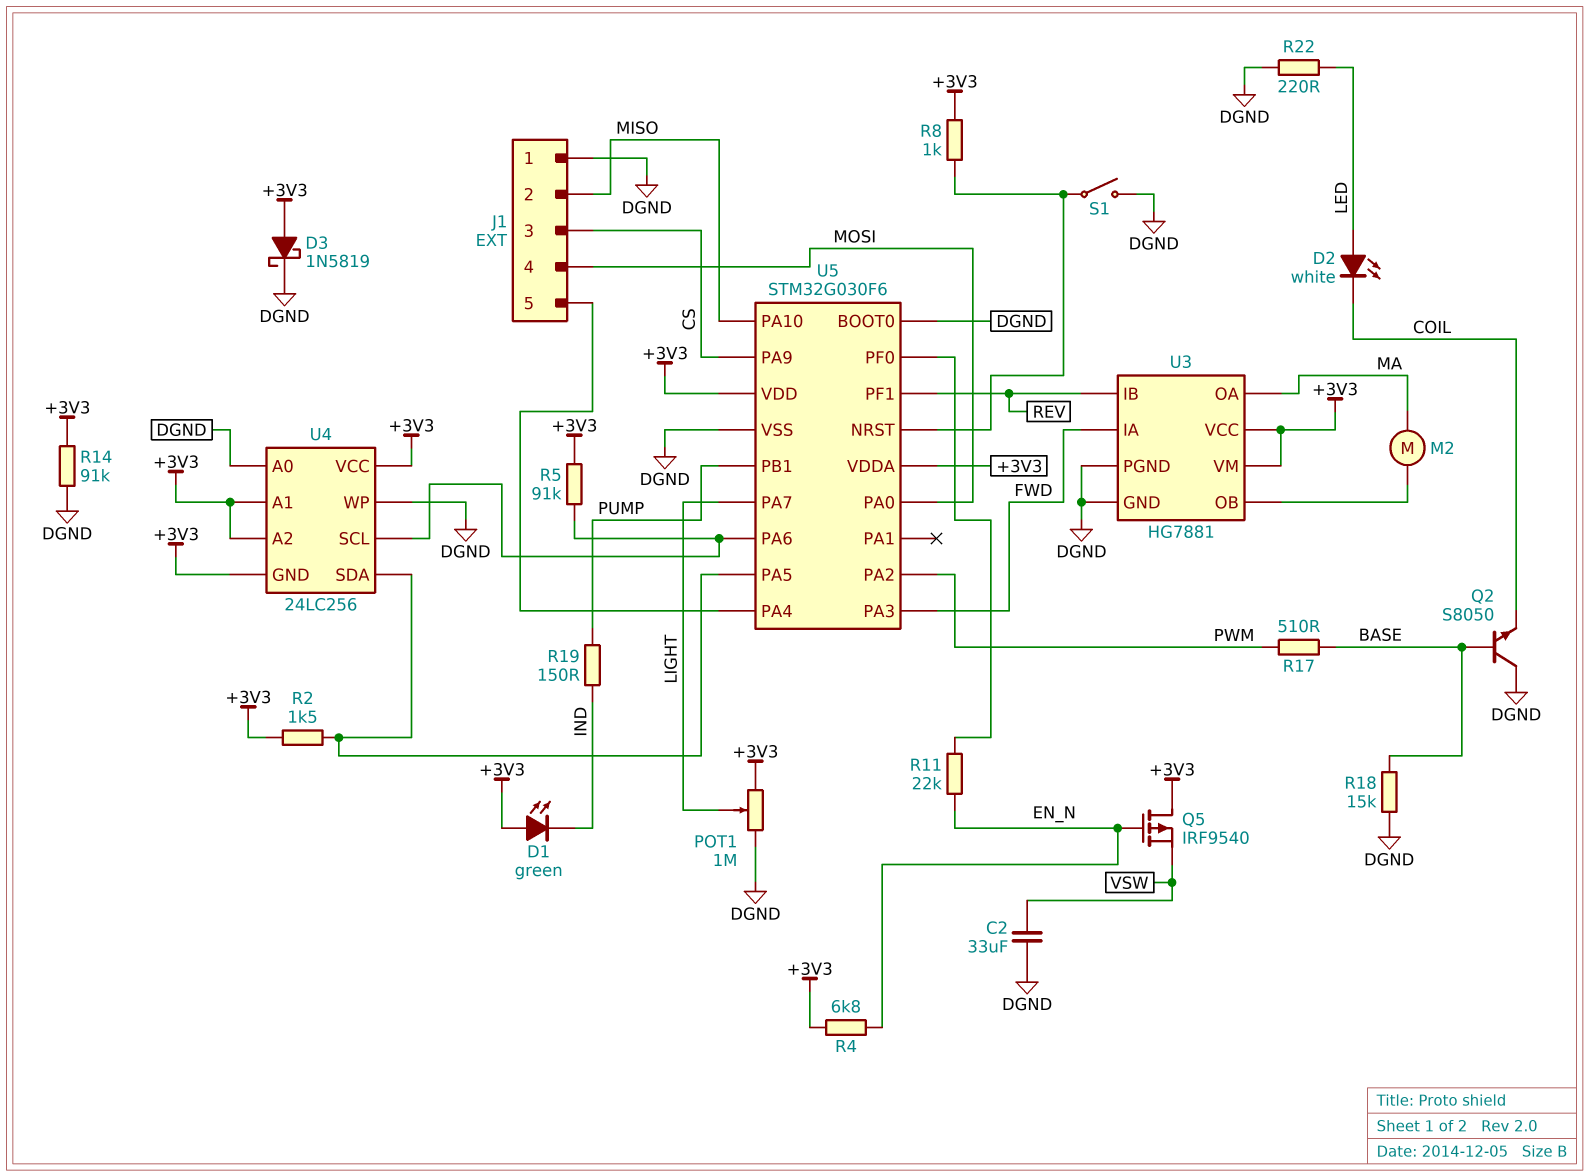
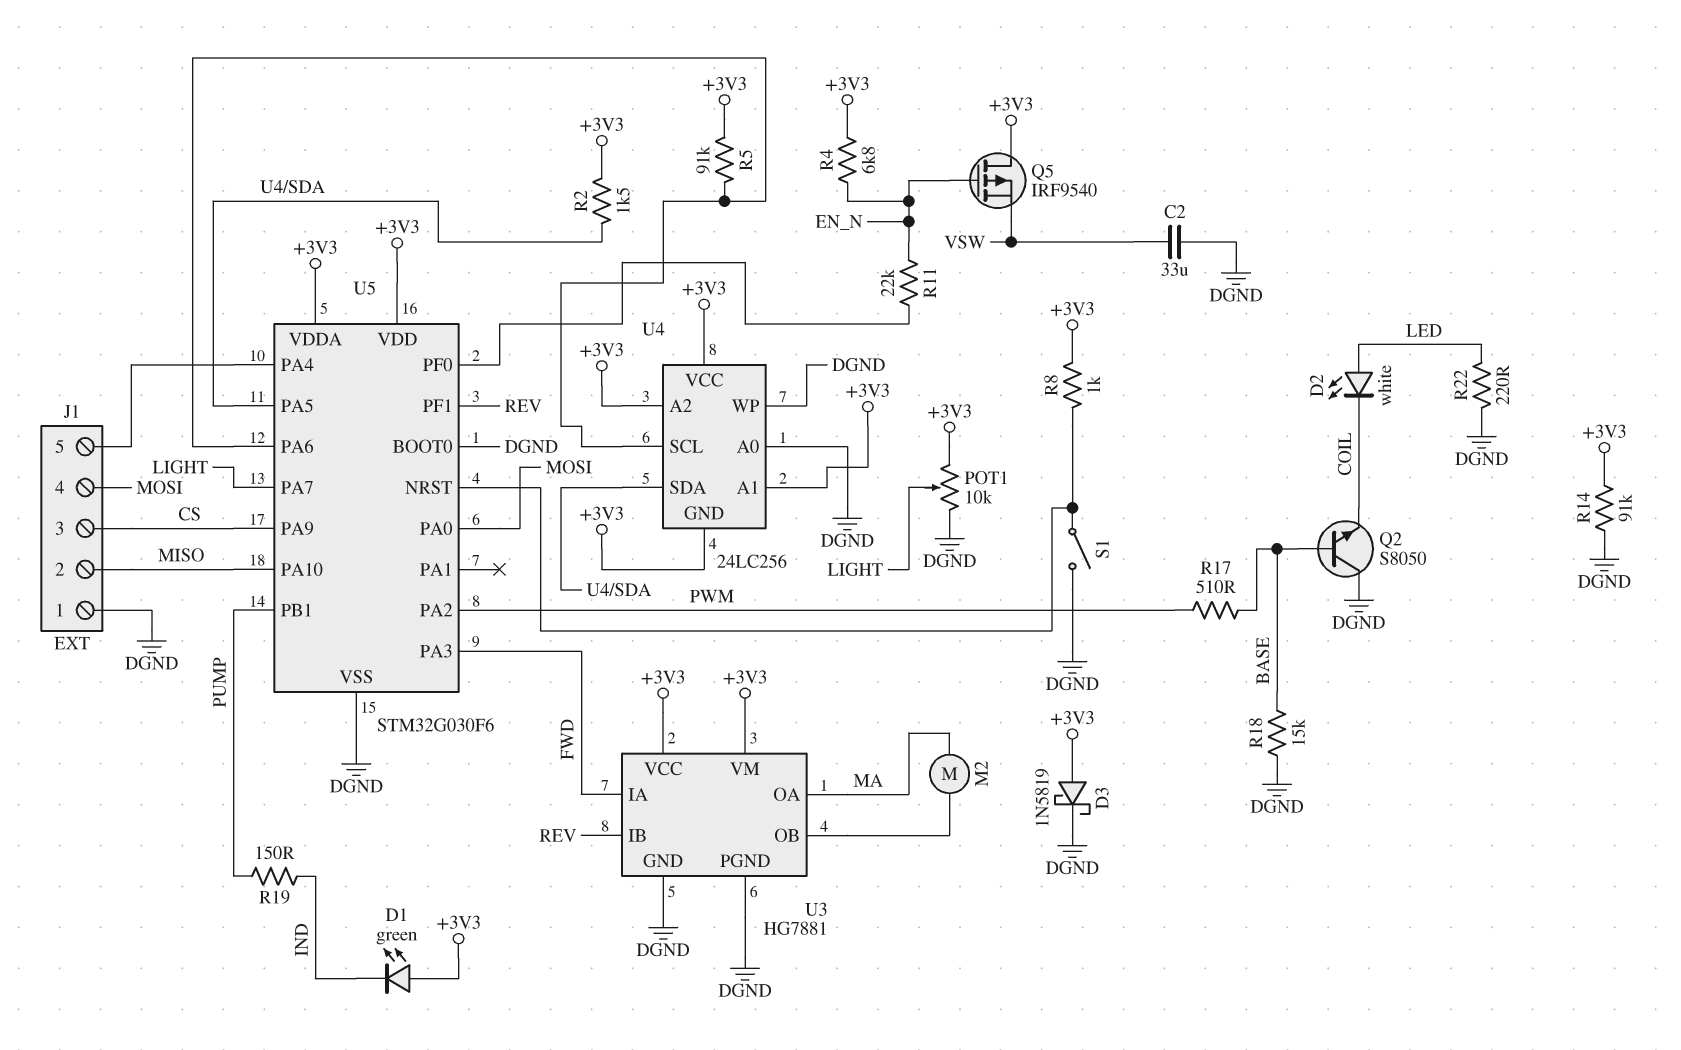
POT1: 1M (+3V3, DGND, wiper LIGHT) -> 10k (+3V3, DGND, wiper LIGHT)

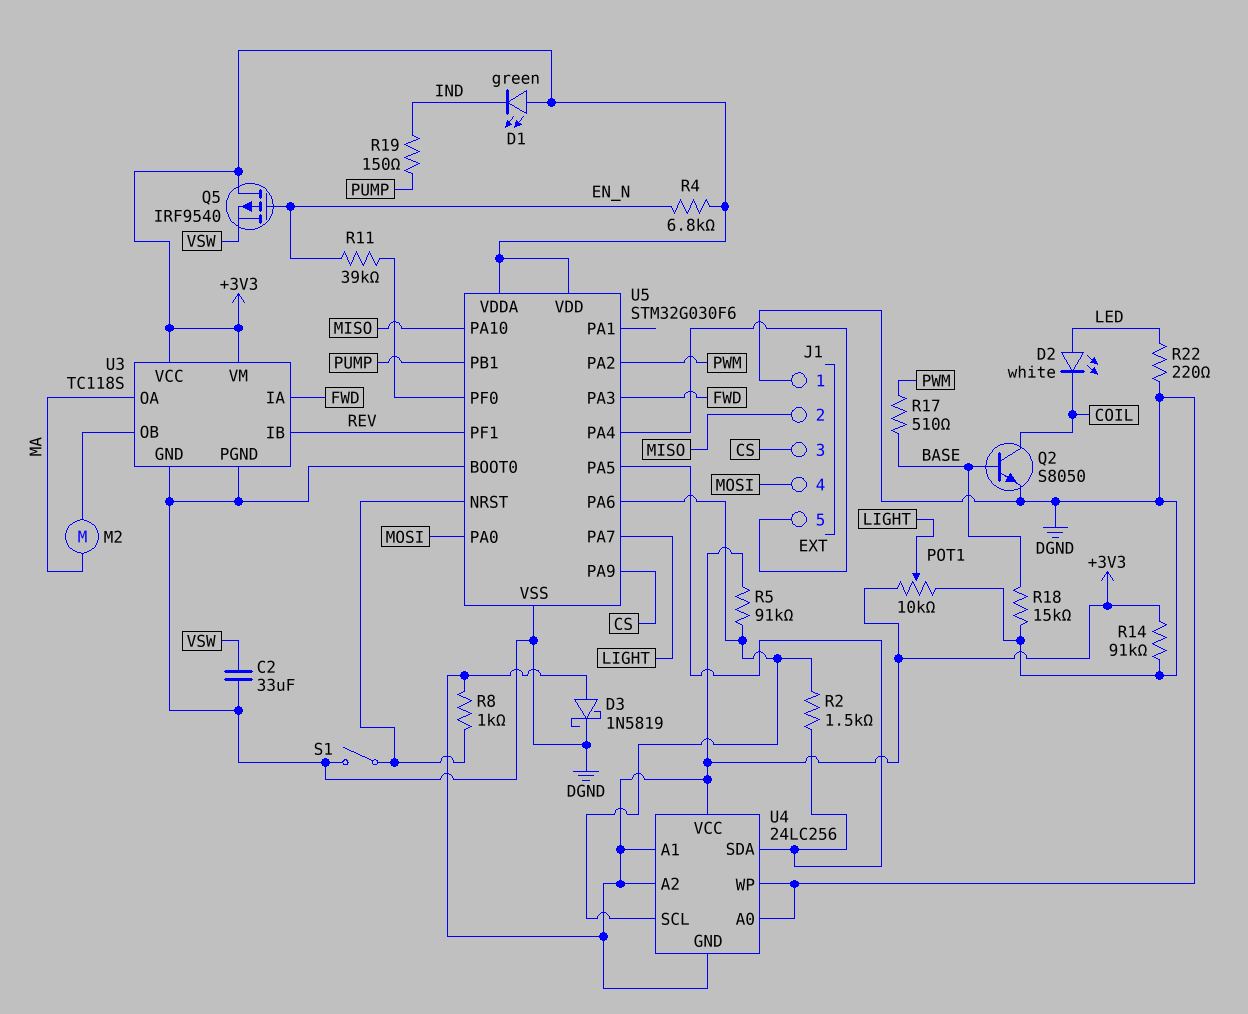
Q2: NPN S8050 (B BASE, C DGND, E COIL) -> NPN S8050 (B BASE, C COIL, E DGND)
R2: 1.5k (+3V3, U4/SDA) -> 1.5k (U4/SCL, U4/SDA)
R11: 22k (EN_N, U5/PF0) -> 39k (EN_N, U5/PF0)
U3: HG7881 -> TC118S

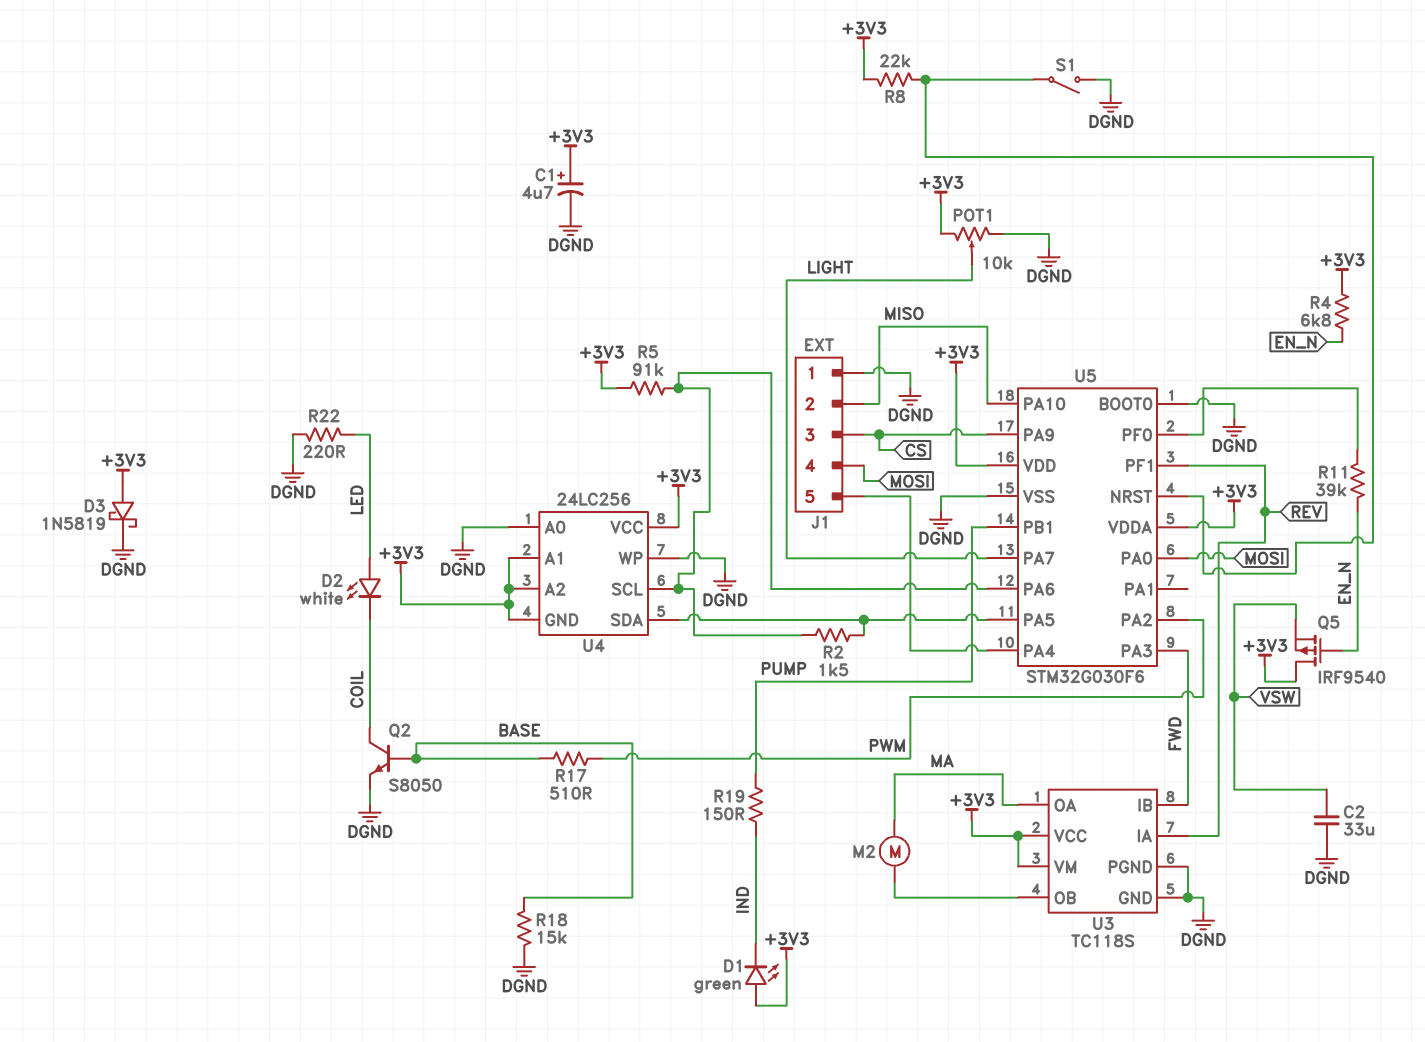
C1: none -> 4.7uF (plus +3V3, minus DGND)
R8: 1k (+3V3, U5/NRST) -> 22k (+3V3, U5/NRST)
R14: 91k (+3V3, DGND) -> none
U3 pin IA: FWD -> REV
U3 pin IB: REV -> FWD

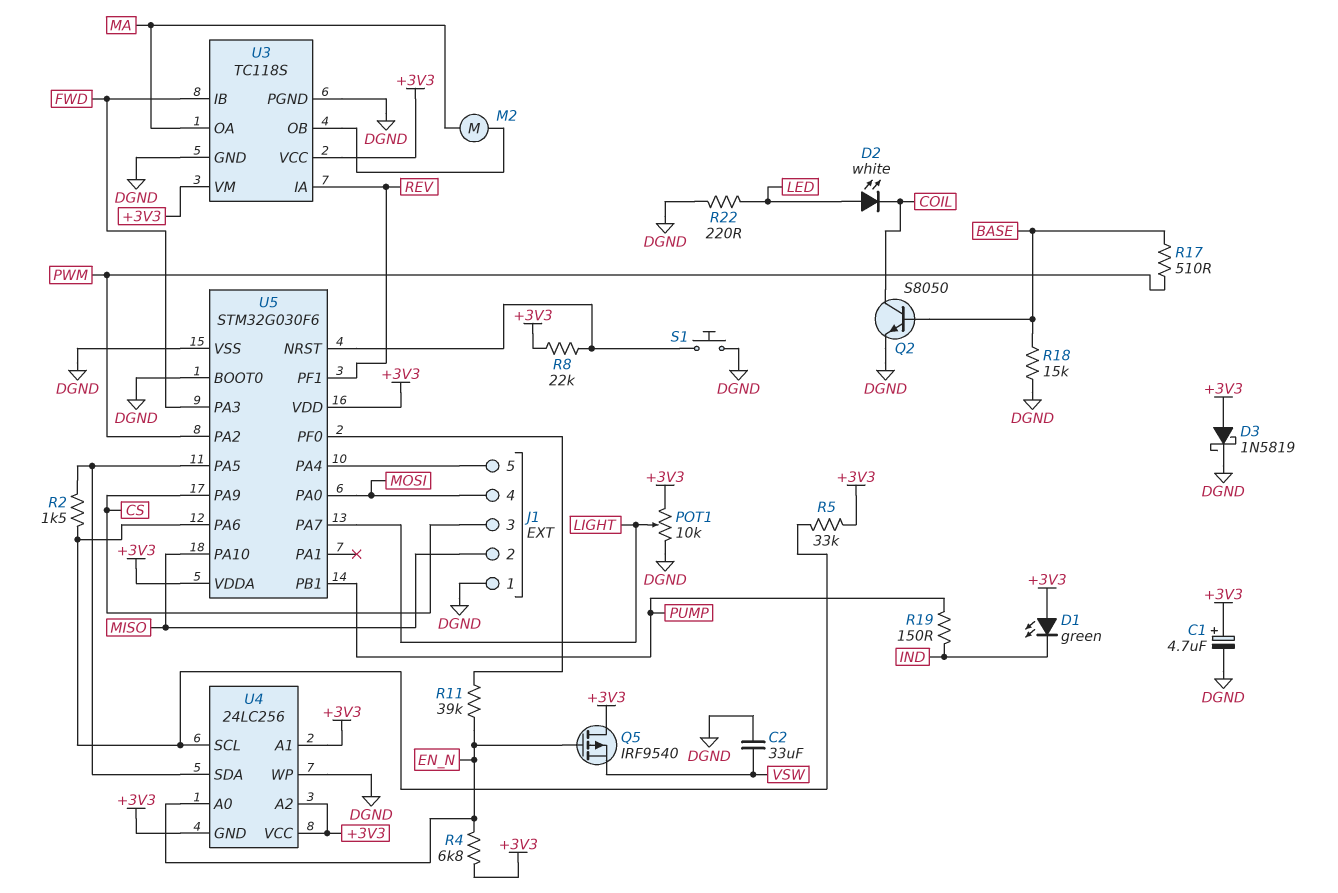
R5: 91k (+3V3, U4/SCL) -> 33k (+3V3, U4/SCL)
S1: switch (DGND, U5/NRST) -> button (DGND, U5/NRST)
U4 pin A0: DGND -> EN_N

